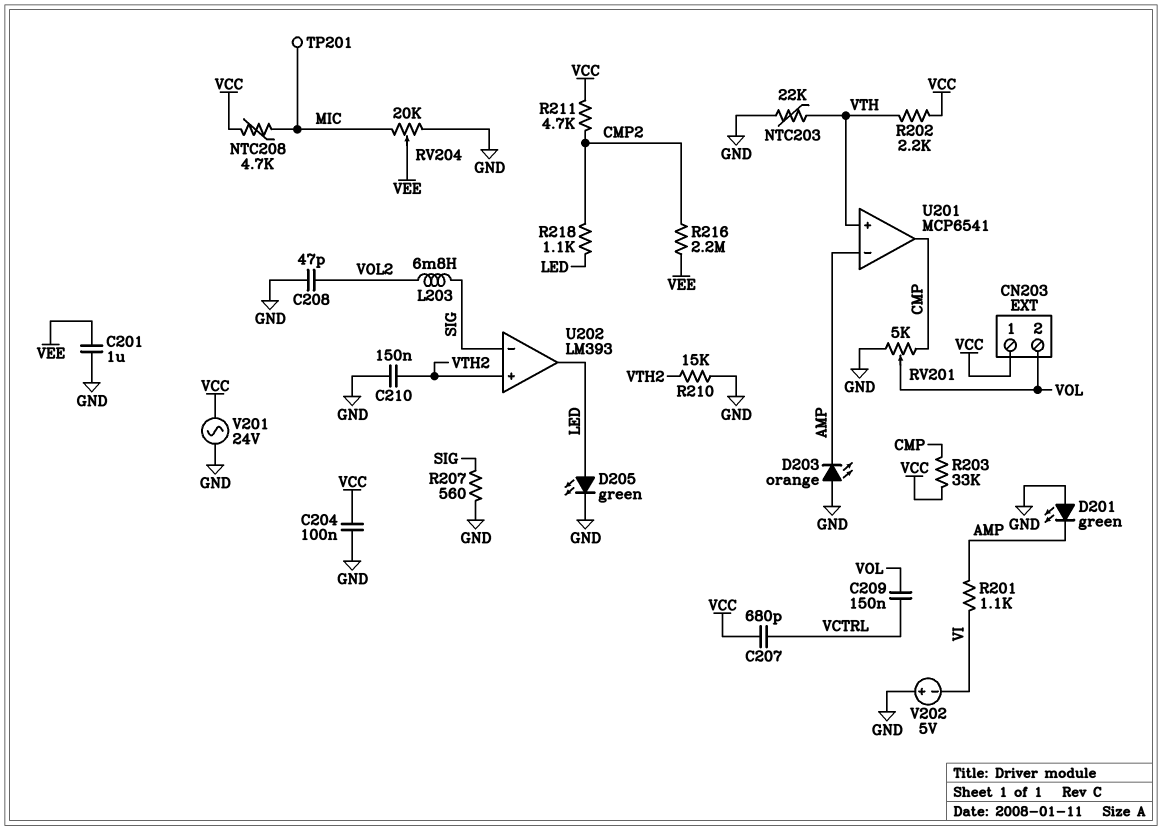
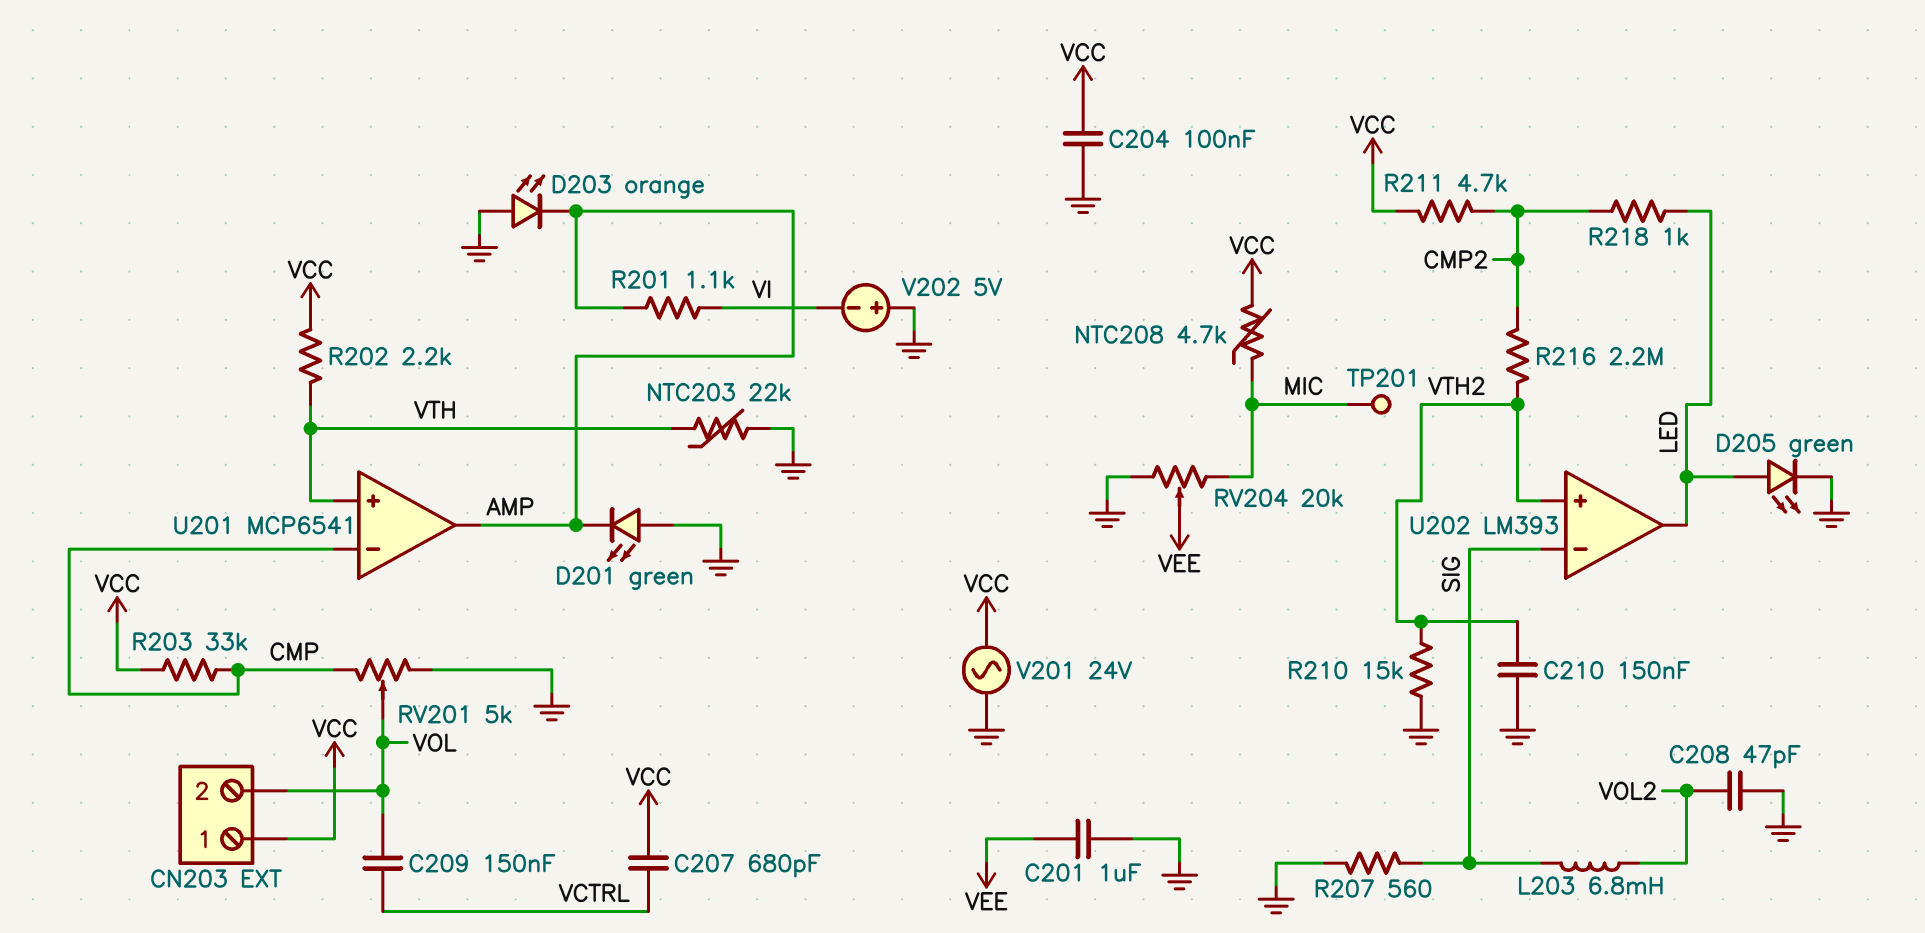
R216: 2.2M (CMP2, VEE) -> 2.2M (CMP2, VTH2)
R218: 1.1k (CMP2, LED) -> 1k (CMP2, LED)
U201 pin in-: AMP -> CMP
U201 pin out: CMP -> AMP

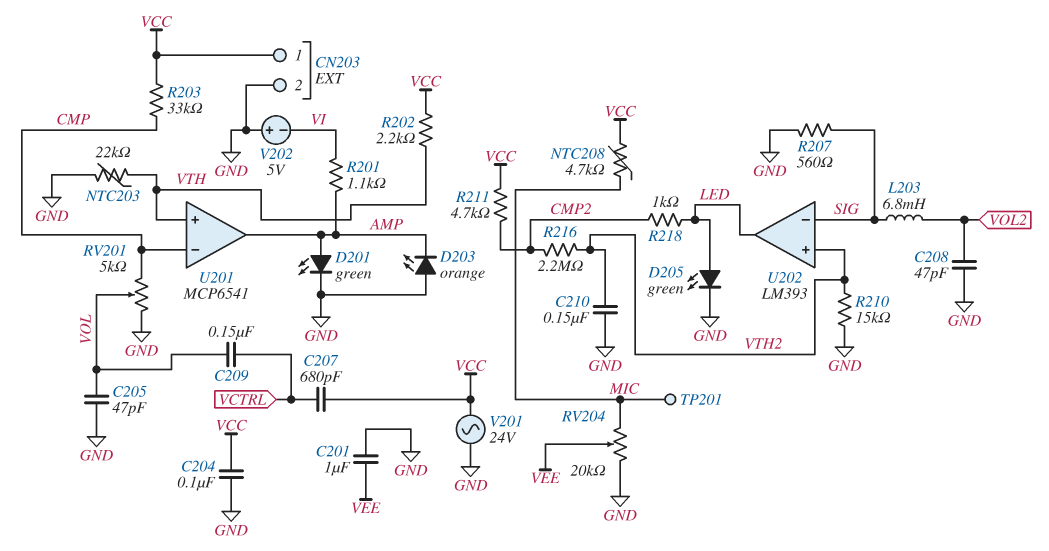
C205: none -> 47pF (GND, VOL)
CN203 pin 2: VOL -> GND
D201: LED green (A GND, K AMP) -> LED green (A AMP, K GND)

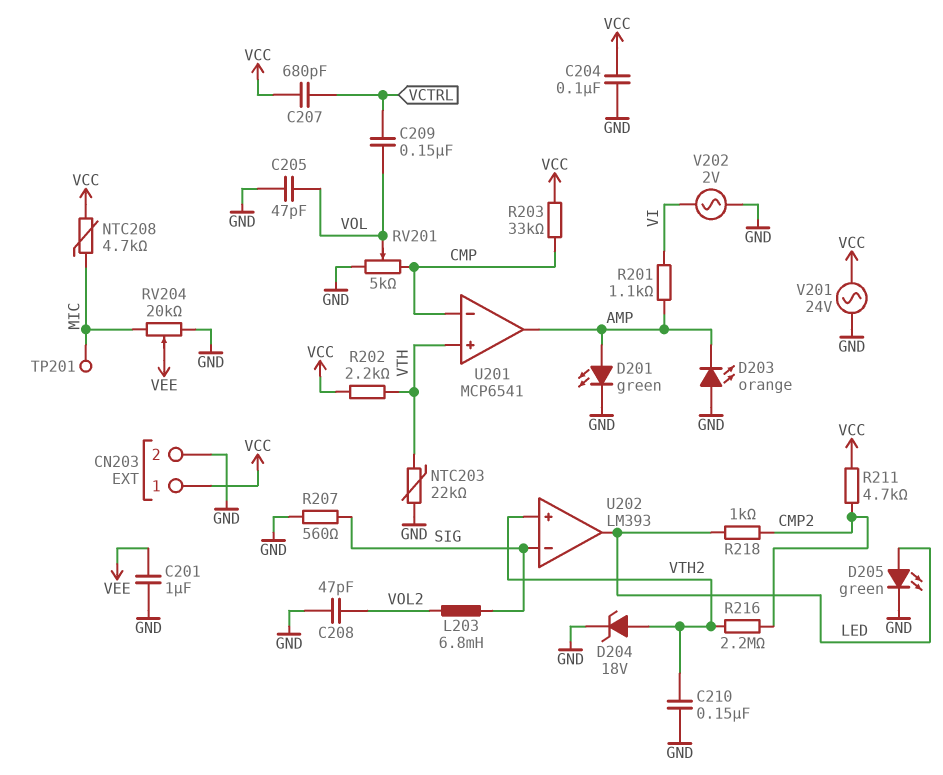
D204: none -> zener 18V (A VTH2, K GND)
R210: 15k (GND, VTH2) -> none
V202: 5V (plus GND, minus VI) -> AC 2V (GND, VI)

